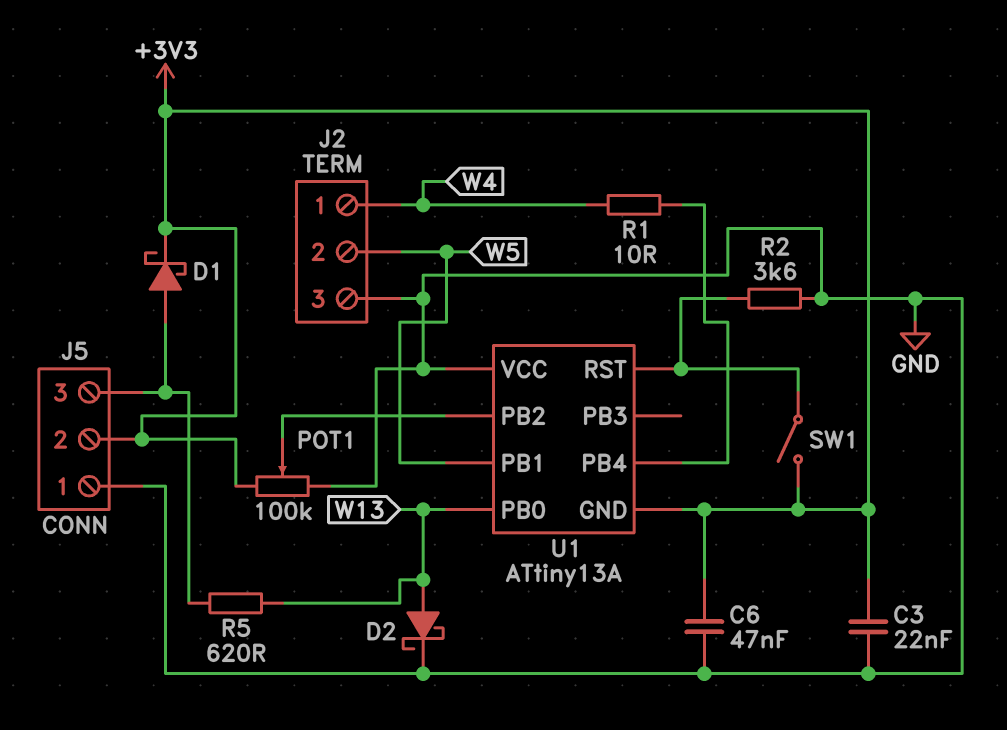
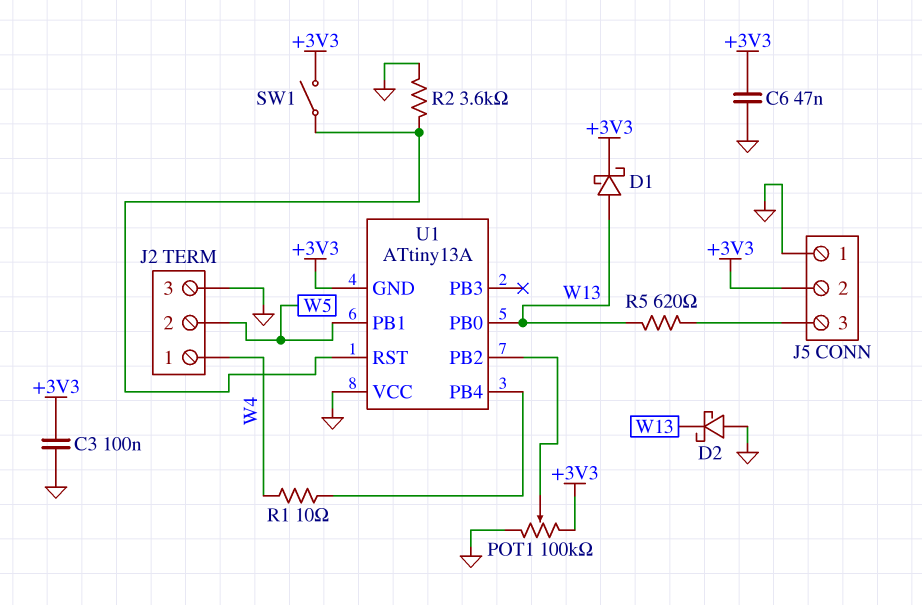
C3: 22nF (+3V3, GND) -> 100nF (+3V3, GND)
D1: schottky (A J5/3, K +3V3) -> schottky (A W13, K +3V3)
D2: schottky (A W13, K GND) -> schottky (A GND, K W13)

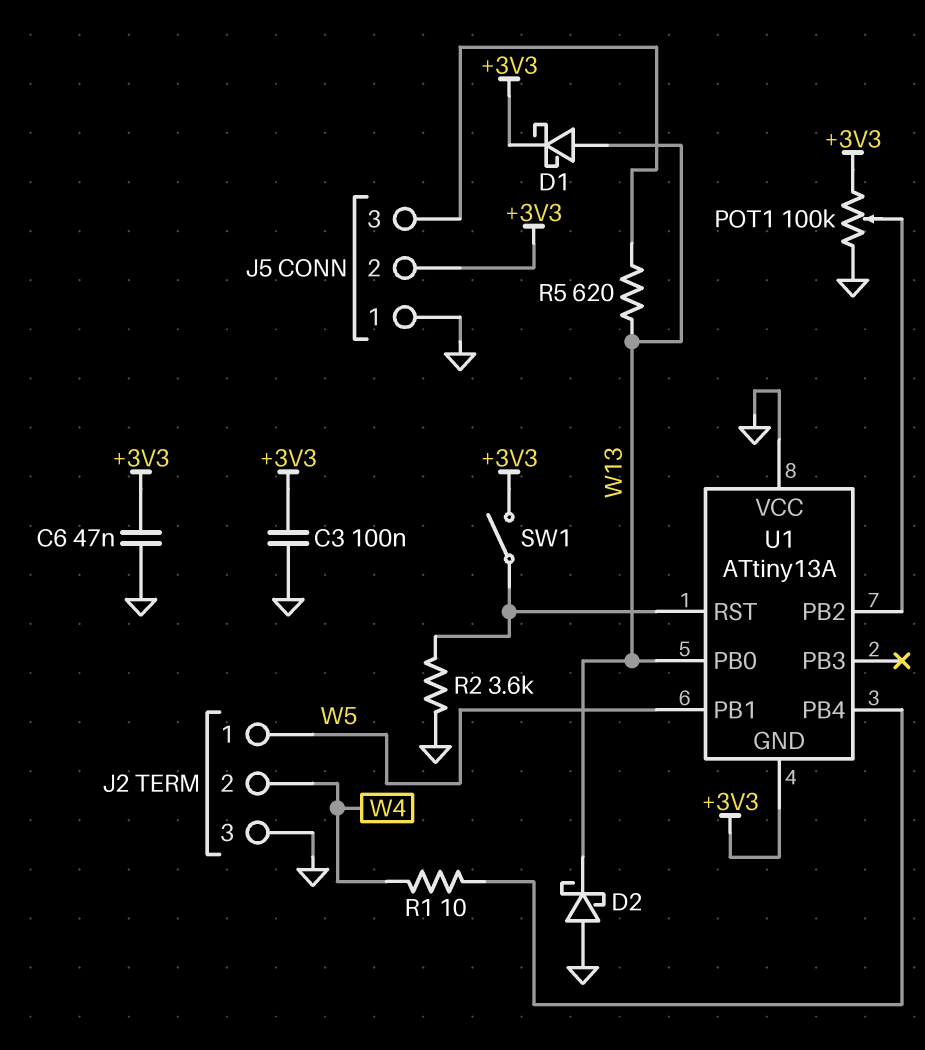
J2 pin 1: W4 -> W5
J2 pin 2: W5 -> W4

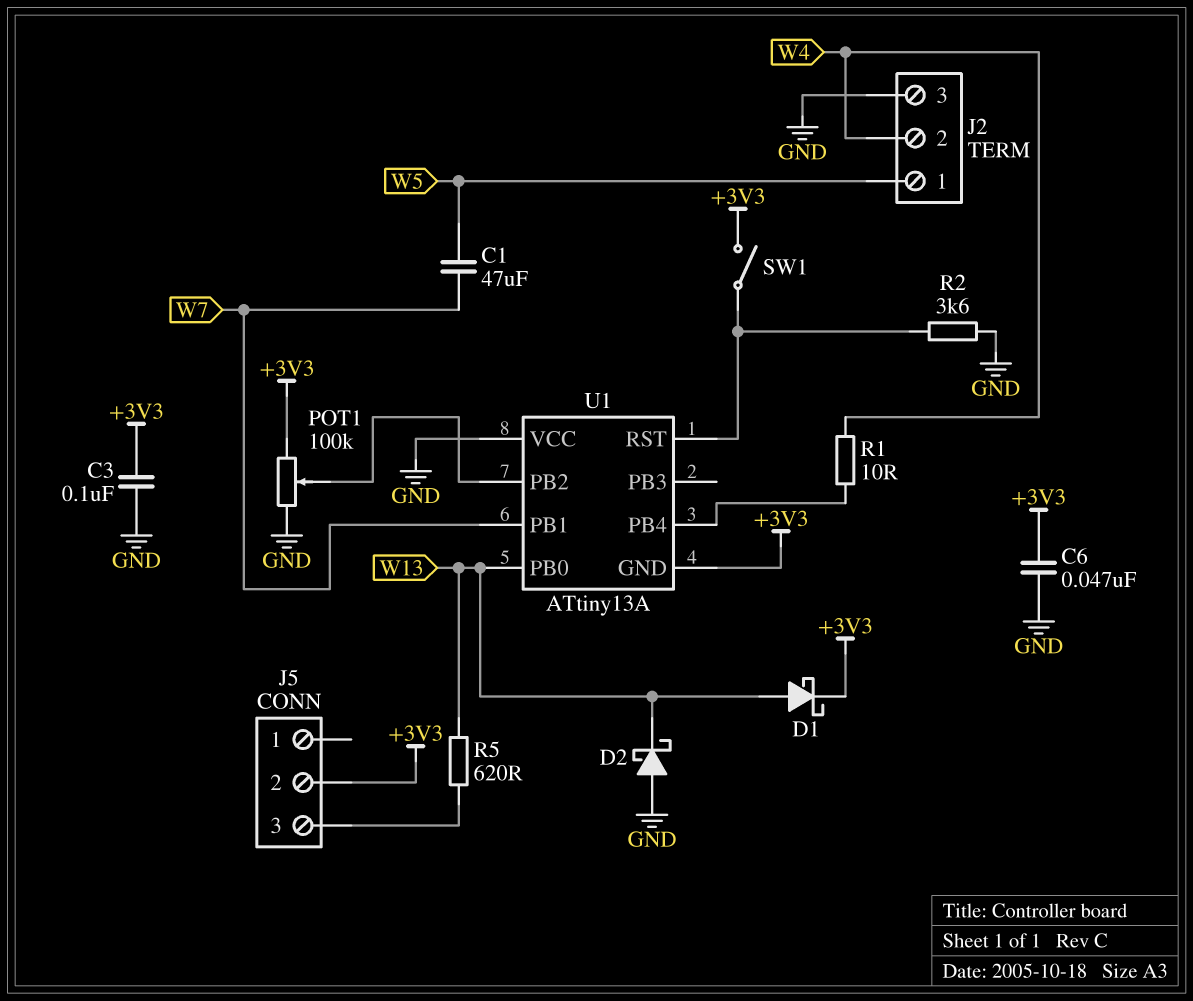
C1: none -> 47uF (W5, W7)
J5 pin 1: GND -> none
U1 pin PB1: W5 -> W7

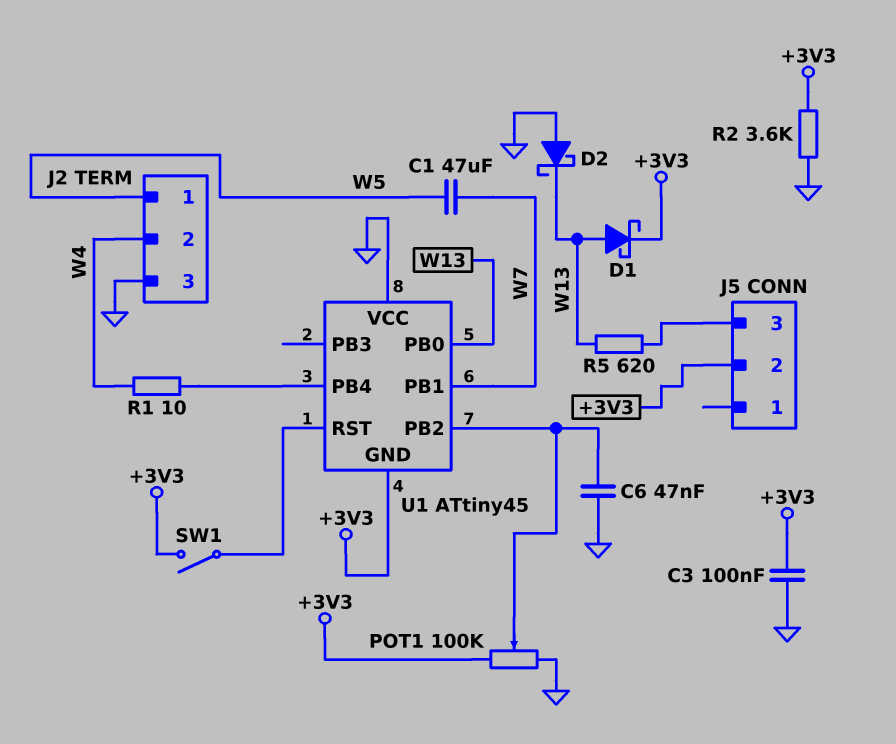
C6: 47nF (+3V3, GND) -> 47nF (GND, U1/PB2)
R2: 3.6k (GND, U1/RST) -> 3.6k (+3V3, GND)
U1: ATtiny13A -> ATtiny45

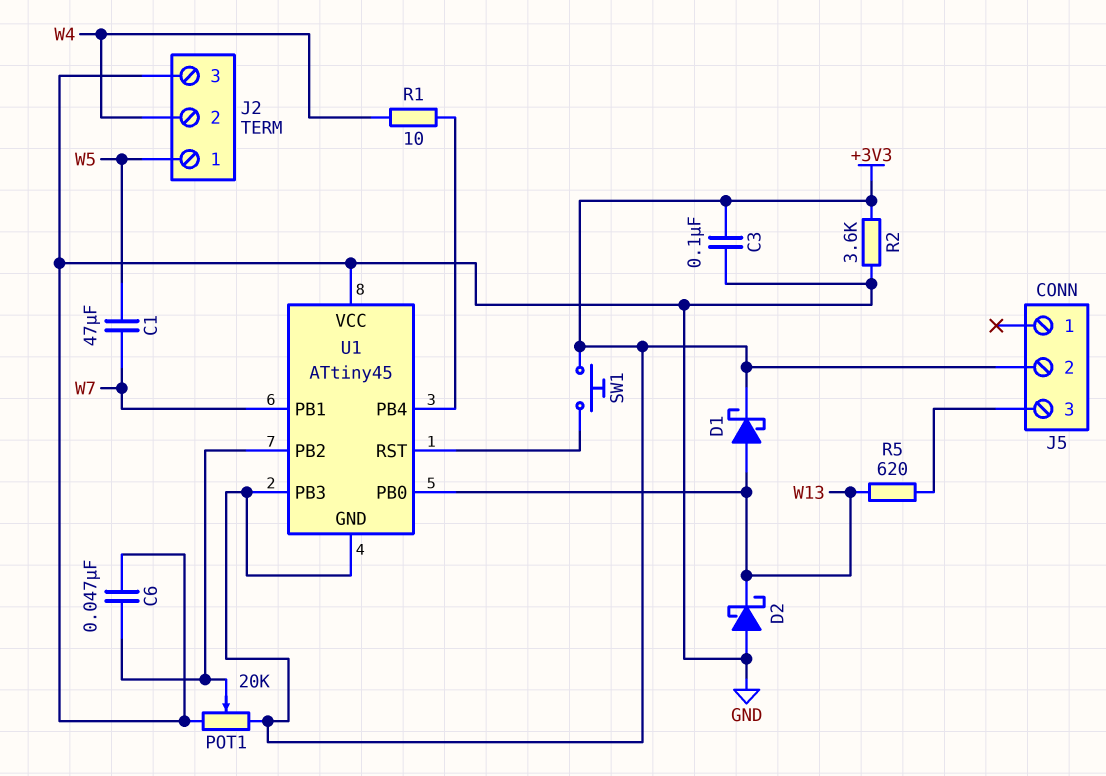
POT1: 100k (+3V3, GND, wiper U1/PB2) -> 20k (+3V3, GND, wiper U1/PB2)
SW1: switch (+3V3, U1/RST) -> button (+3V3, U1/RST)
U1 pin PB3: none -> +3V3

